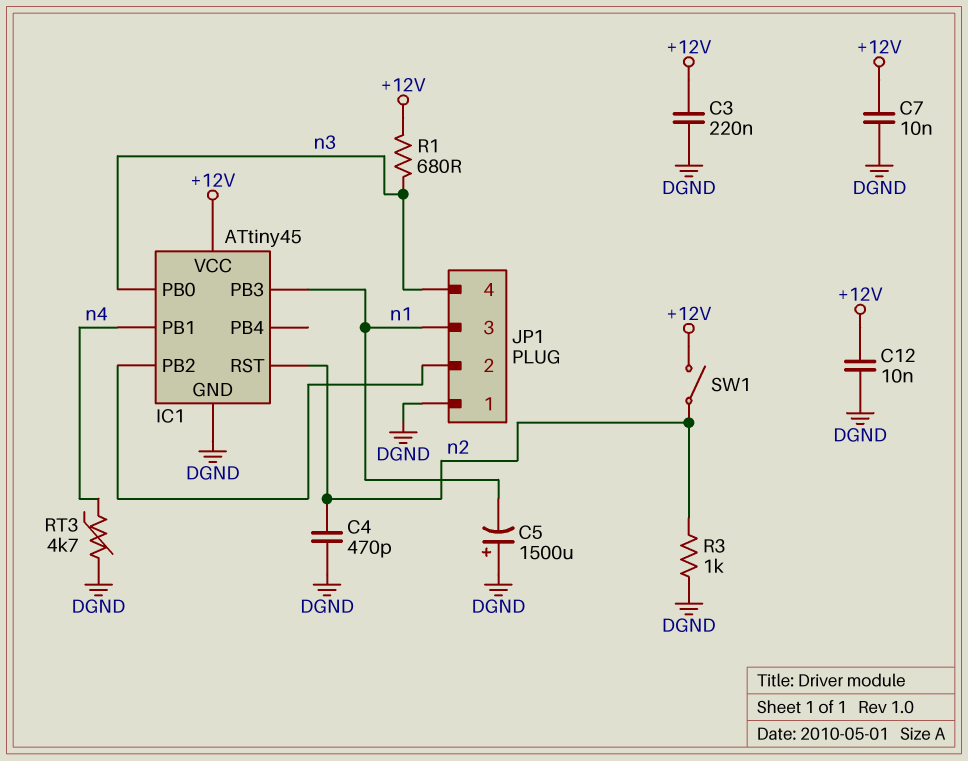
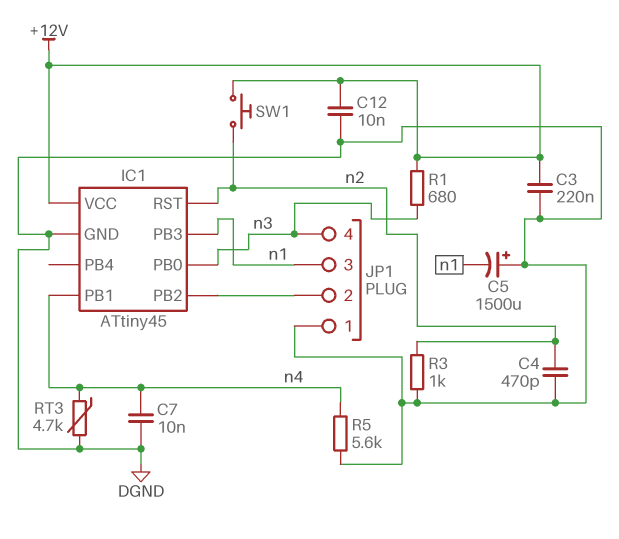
C7: 10nF (+12V, DGND) -> 10nF (DGND, n4)
R5: none -> 5.6k (DGND, n4)
SW1: switch (+12V, n2) -> button (+12V, n2)

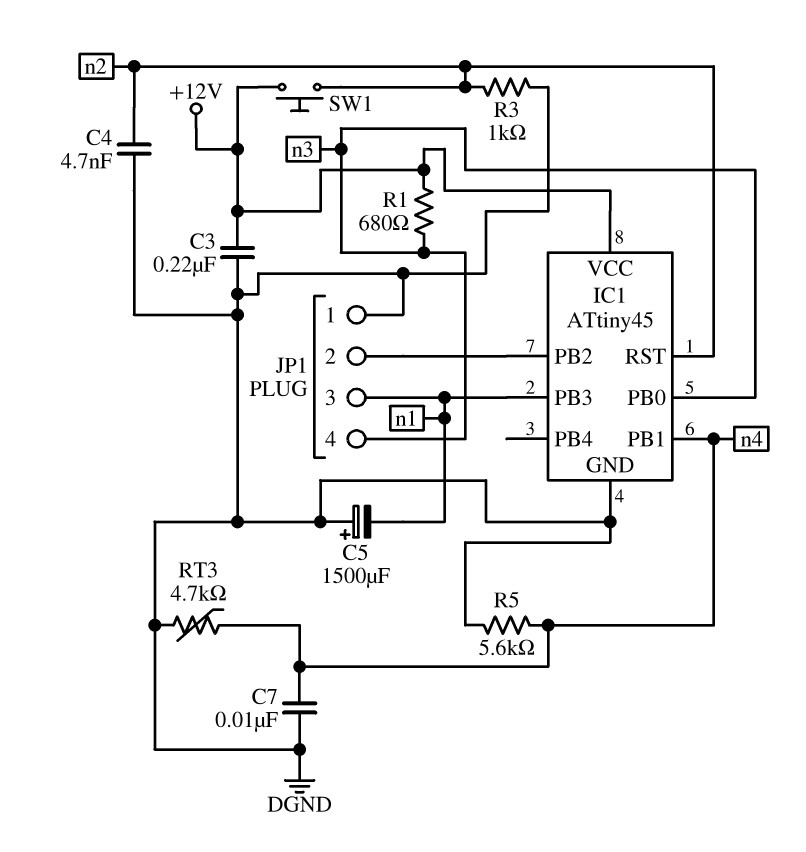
C4: 470pF (DGND, n2) -> 4.7nF (DGND, n2)
C12: 10nF (+12V, DGND) -> none

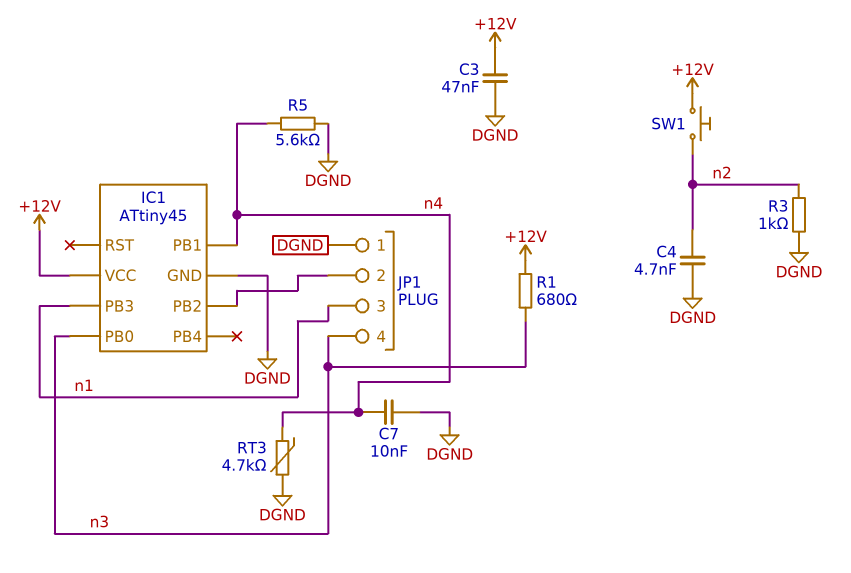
C3: 220nF (+12V, DGND) -> 47nF (+12V, DGND)
C5: 1500uF (plus DGND, minus n1) -> none
IC1 pin RST: n2 -> none

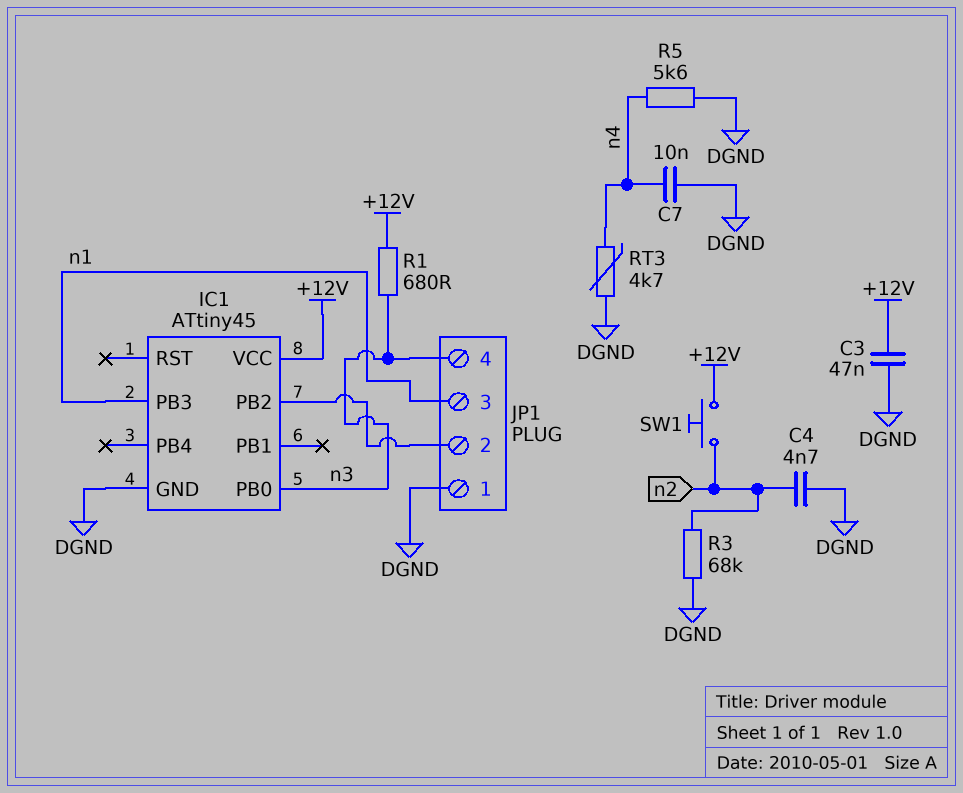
IC1 pin PB1: n4 -> none
R3: 1k (DGND, n2) -> 68k (DGND, n2)

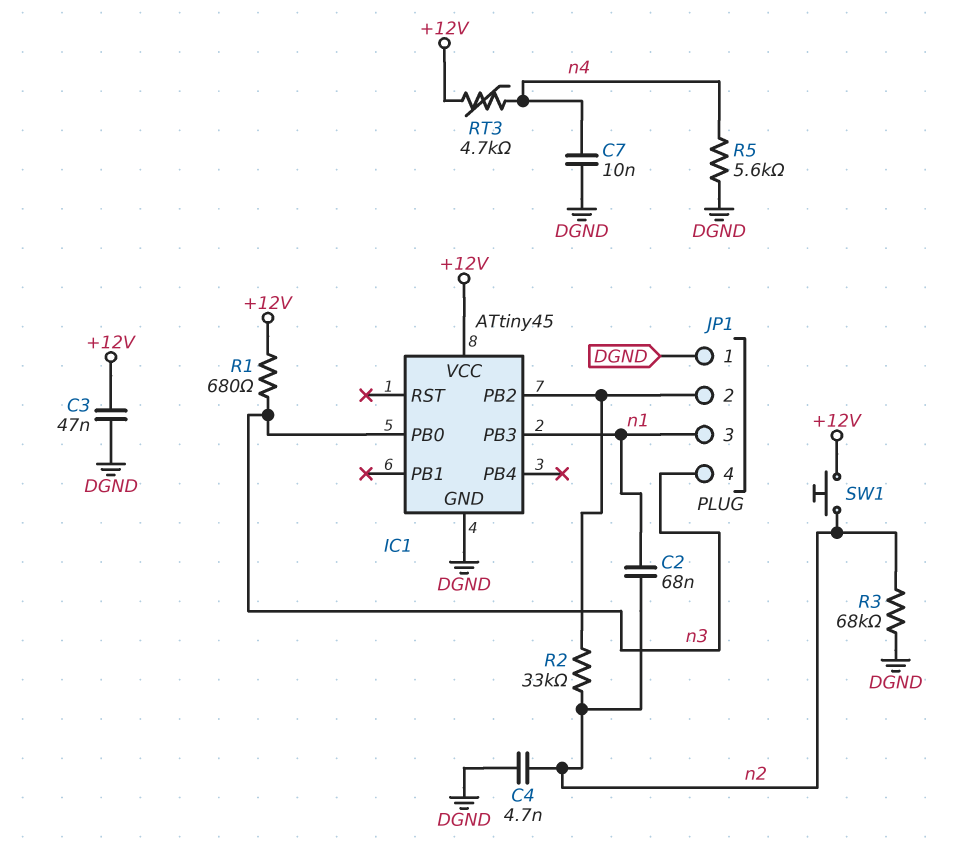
C2: none -> 68nF (n1, n2)
R2: none -> 33k (IC1/PB2, n2)
RT3: 4.7k (DGND, n4) -> 4.7k (+12V, n4)

